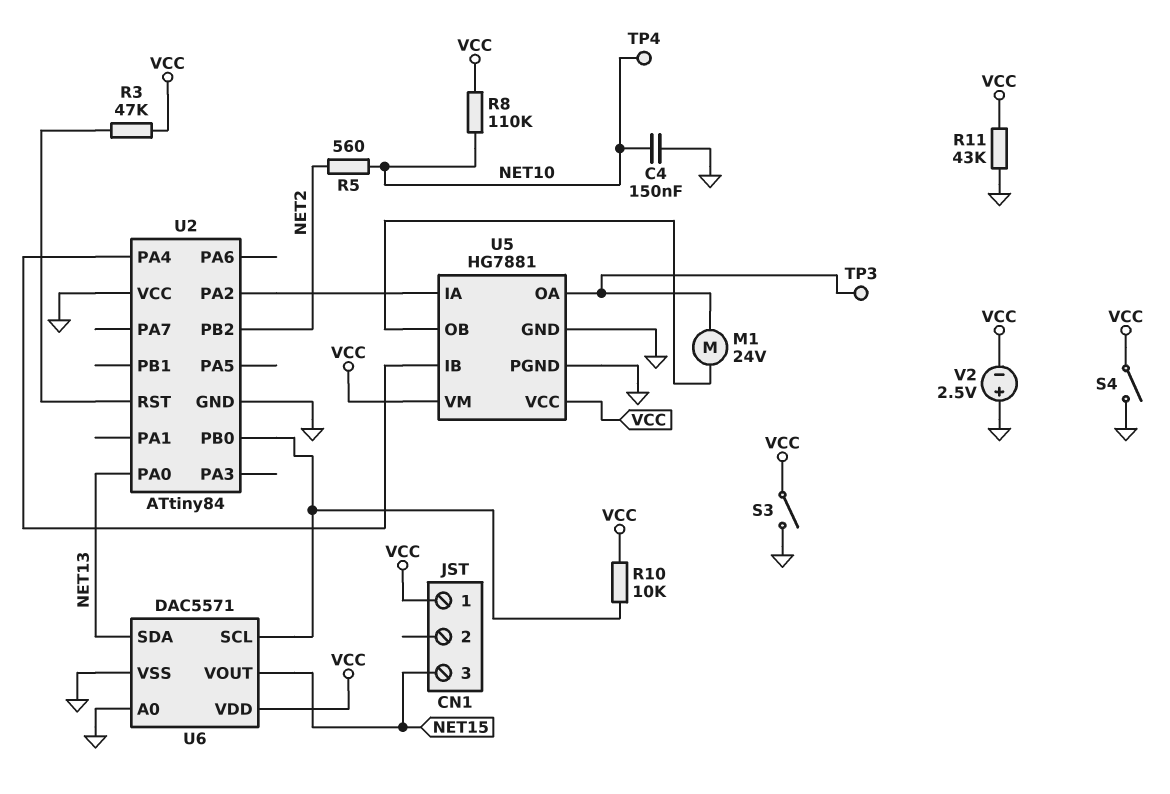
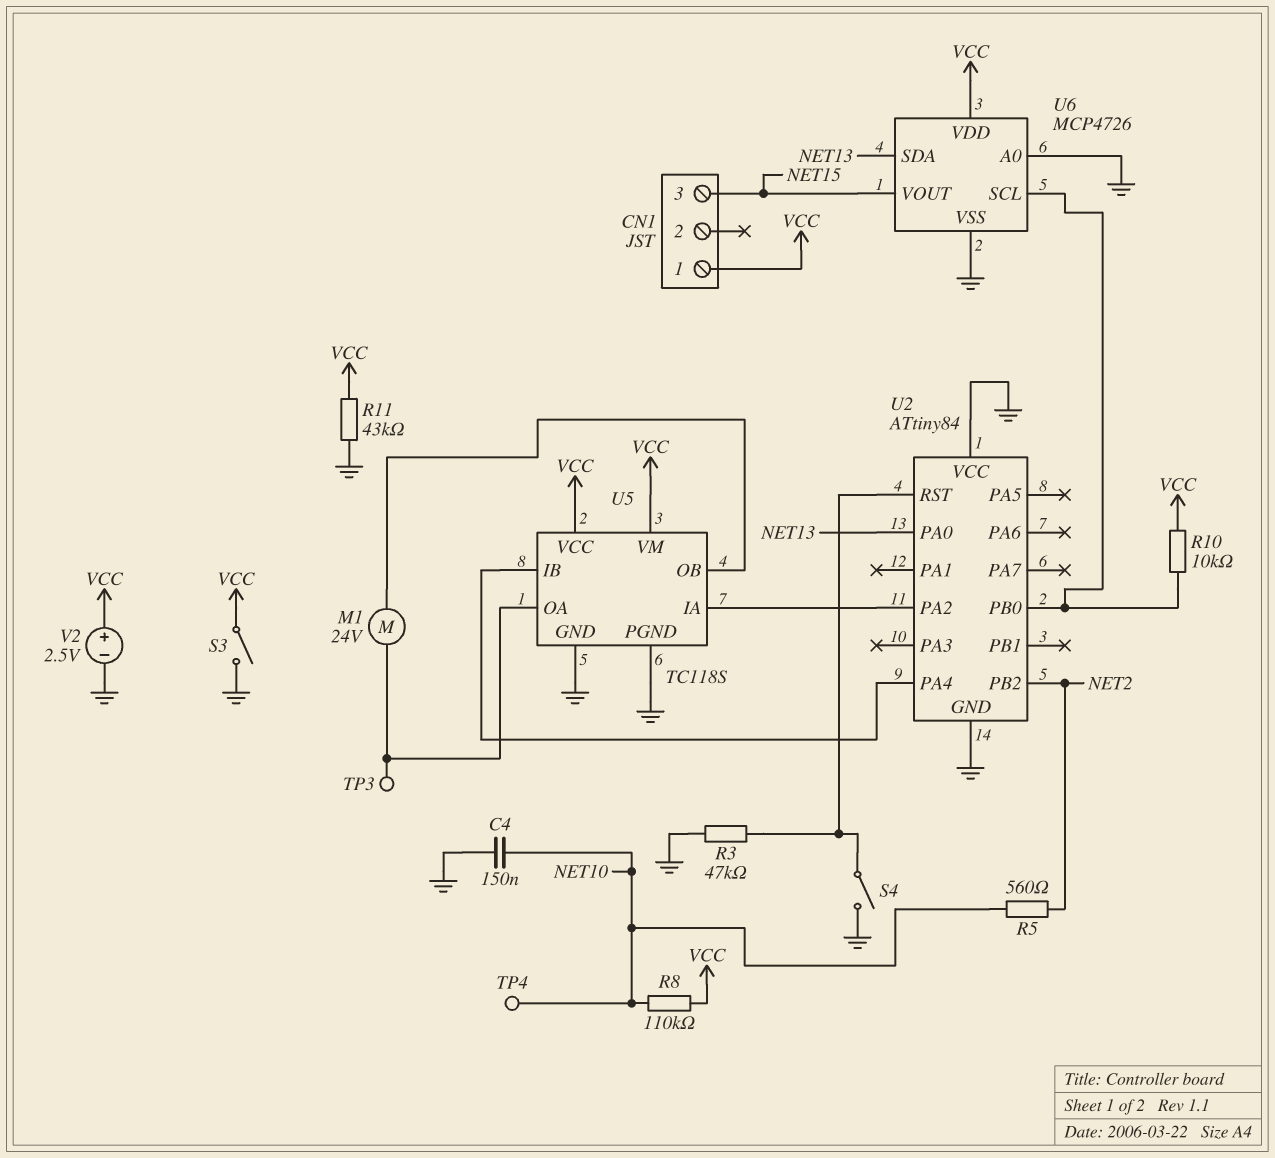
R3: 47k (U2/RST, VCC) -> 47k (GND, U2/RST)
S4: switch (GND, VCC) -> switch (GND, U2/RST)
U5: HG7881 -> TC118S
U6: DAC5571 -> MCP4726
V2: 2.5V (plus GND, minus VCC) -> 2.5V (plus VCC, minus GND)

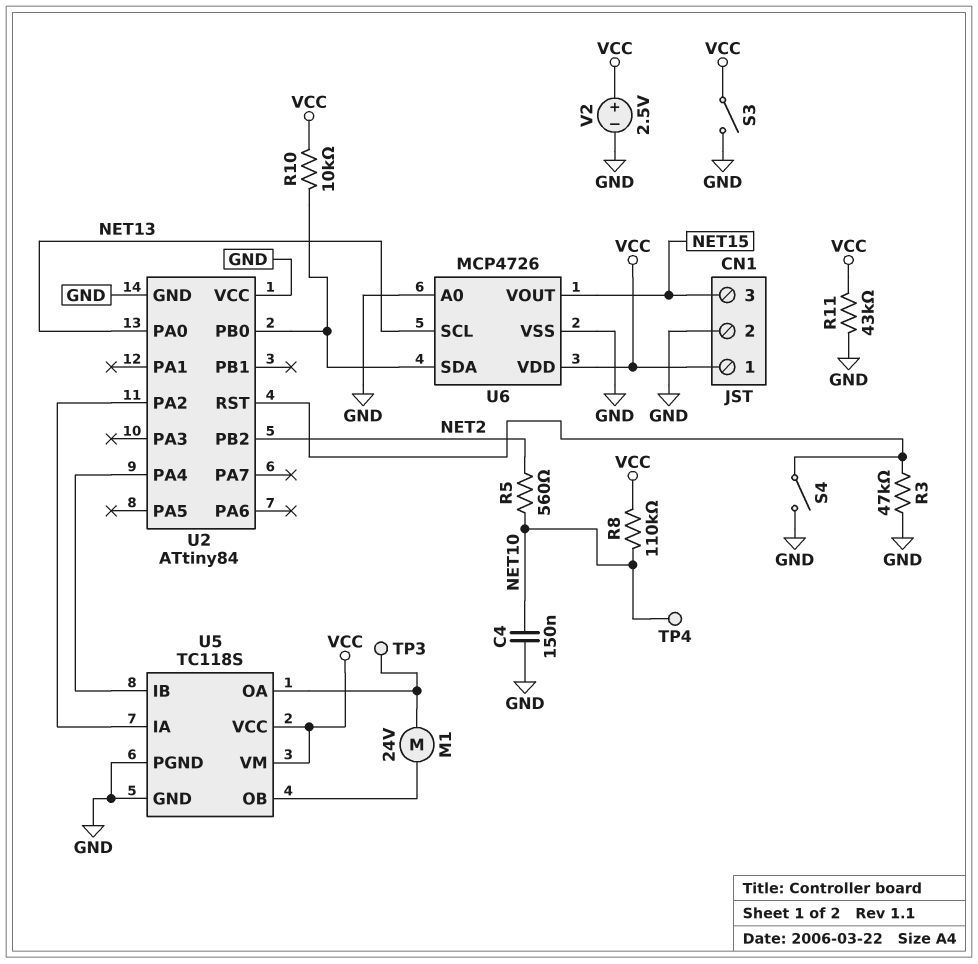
CN1 pin 2: none -> GND
U6 pin SCL: U2/PB0 -> NET13
U6 pin SDA: NET13 -> U2/PB0

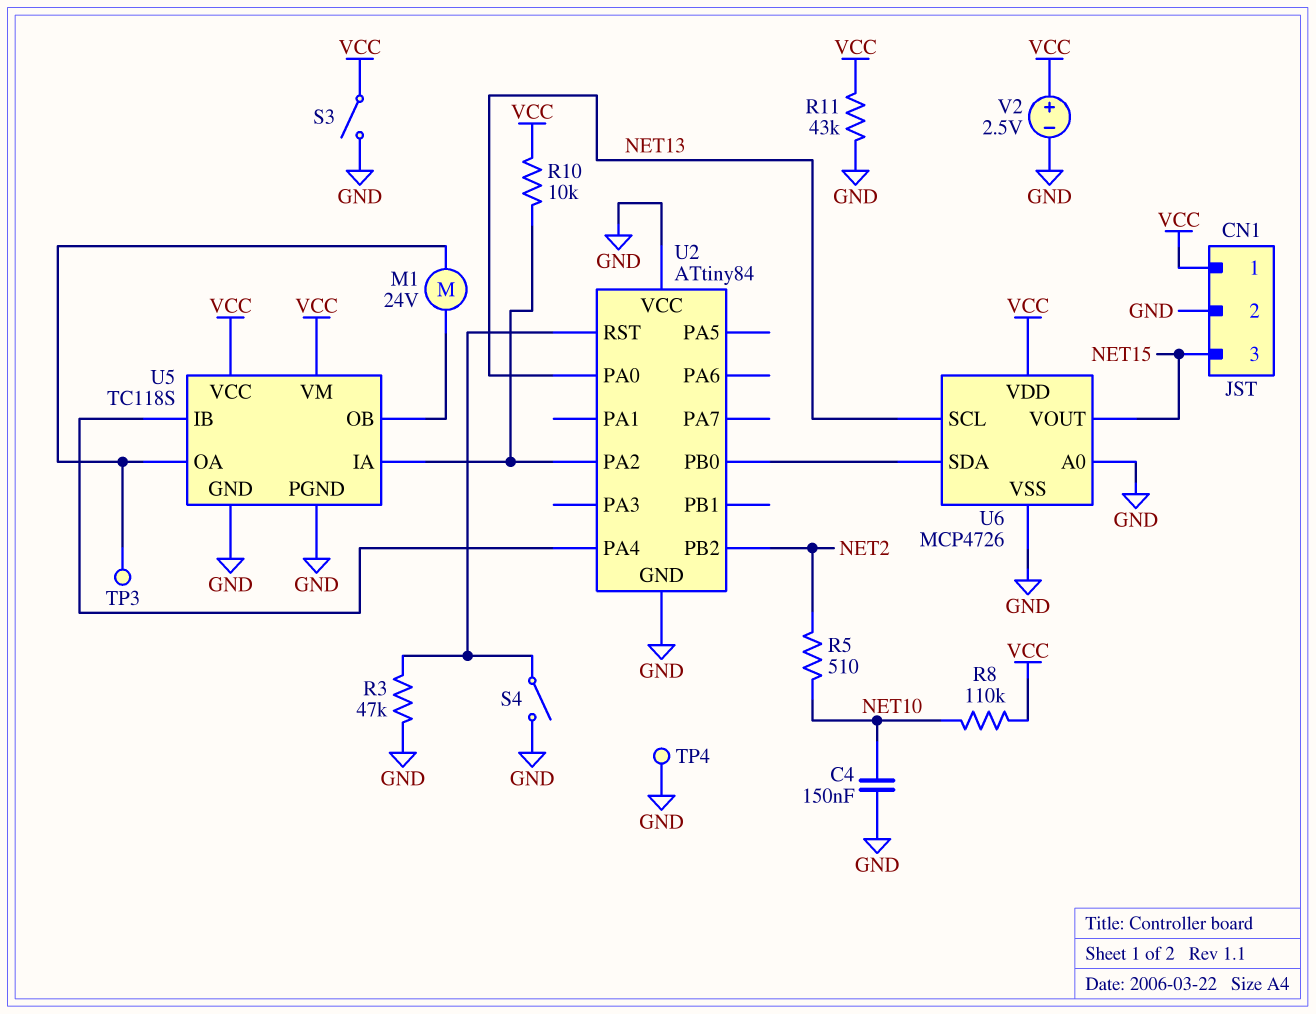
R5: 560 (NET2, NET10) -> 510 (NET2, NET10)
R10: 10k (U2/PB0, VCC) -> 10k (U2/PA2, VCC)
TP4: test point (NET10) -> test point (GND)

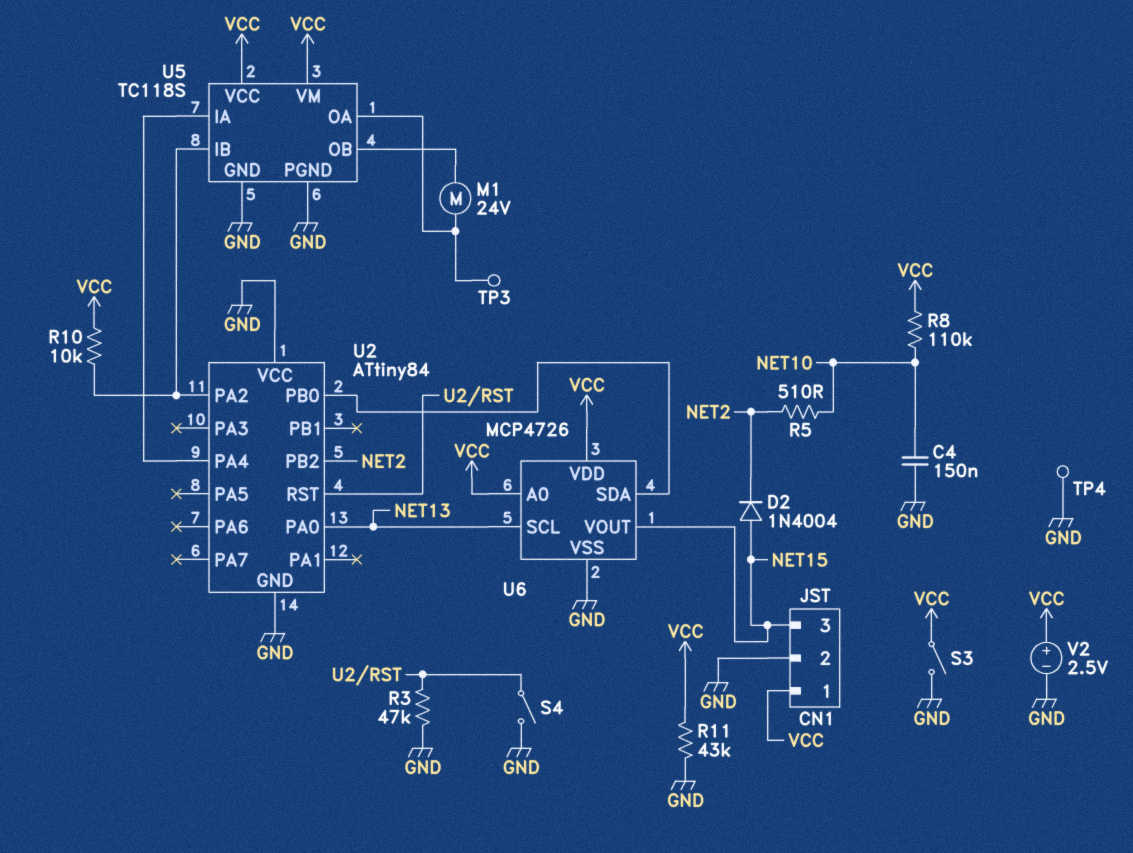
D2: none -> diode 1N4004 (A NET15, K NET2)
U5 pin IA: U2/PA2 -> U2/PA4
U5 pin IB: U2/PA4 -> U2/PA2
U6 pin A0: GND -> VCC

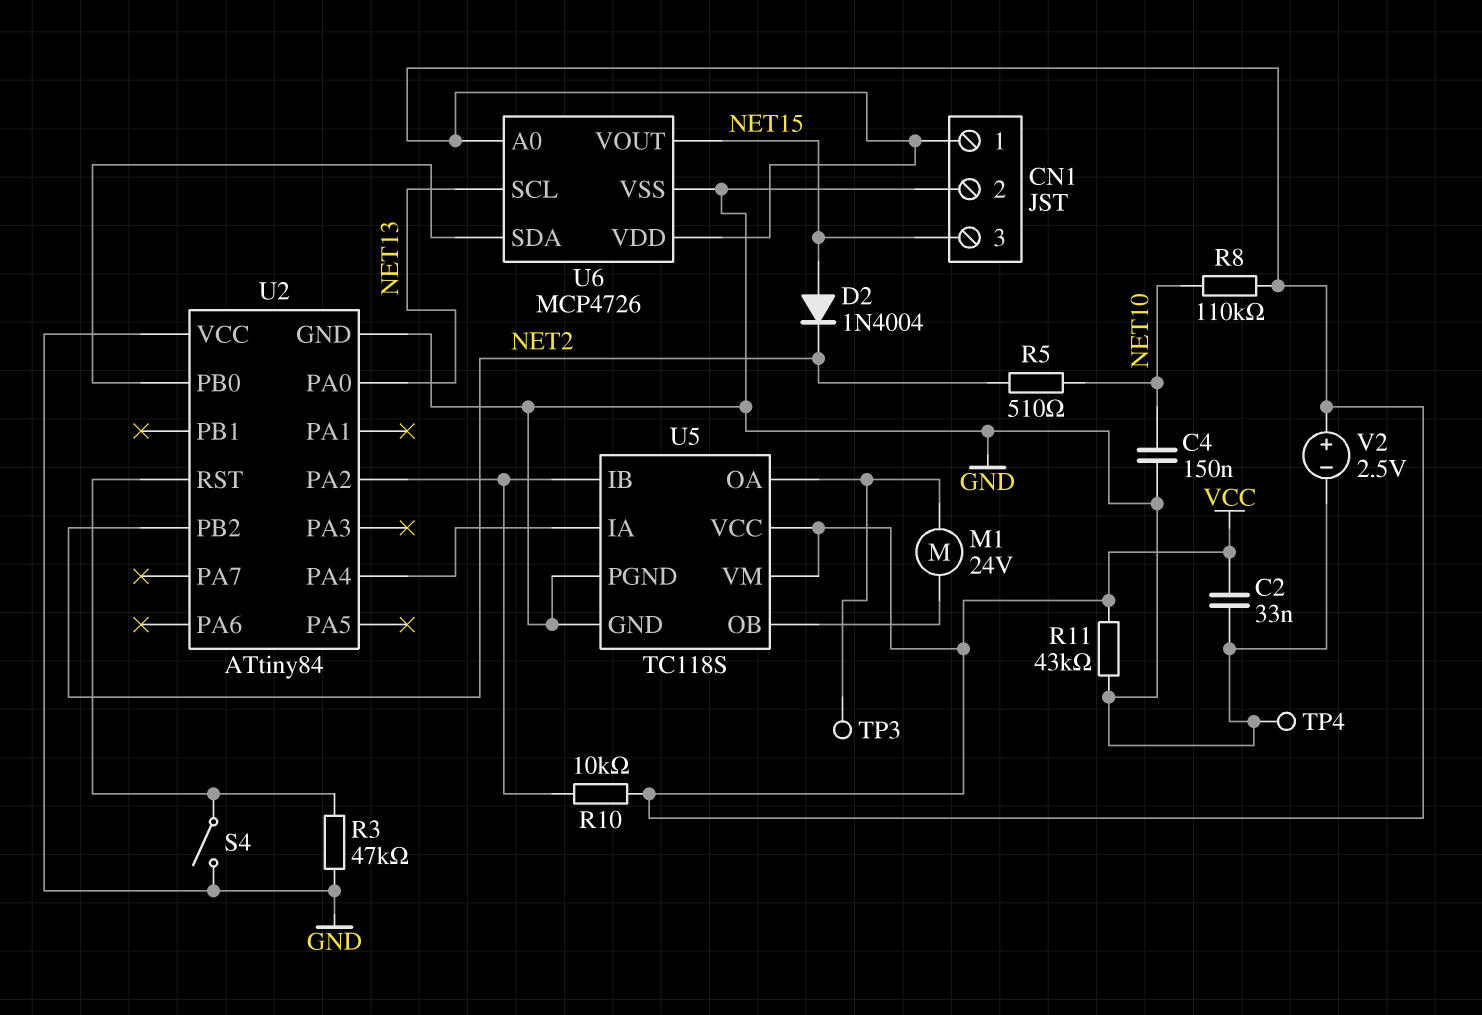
C2: none -> 33nF (GND, VCC)
S3: switch (GND, VCC) -> none

